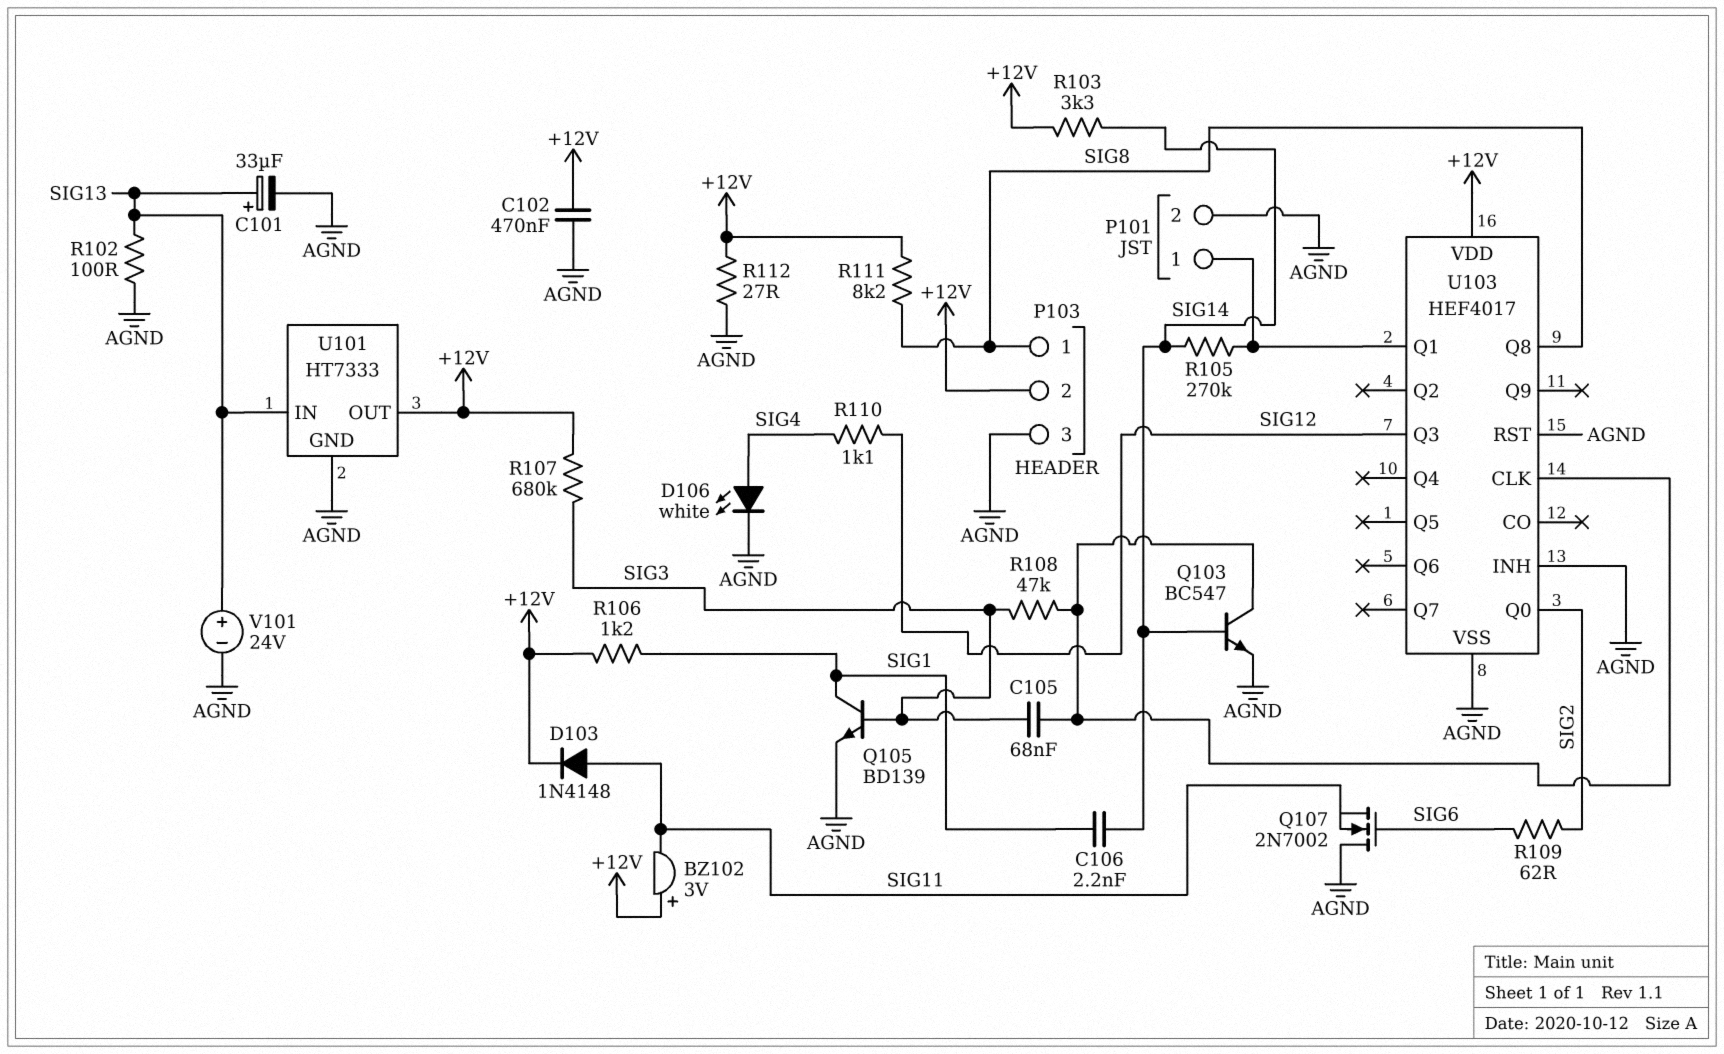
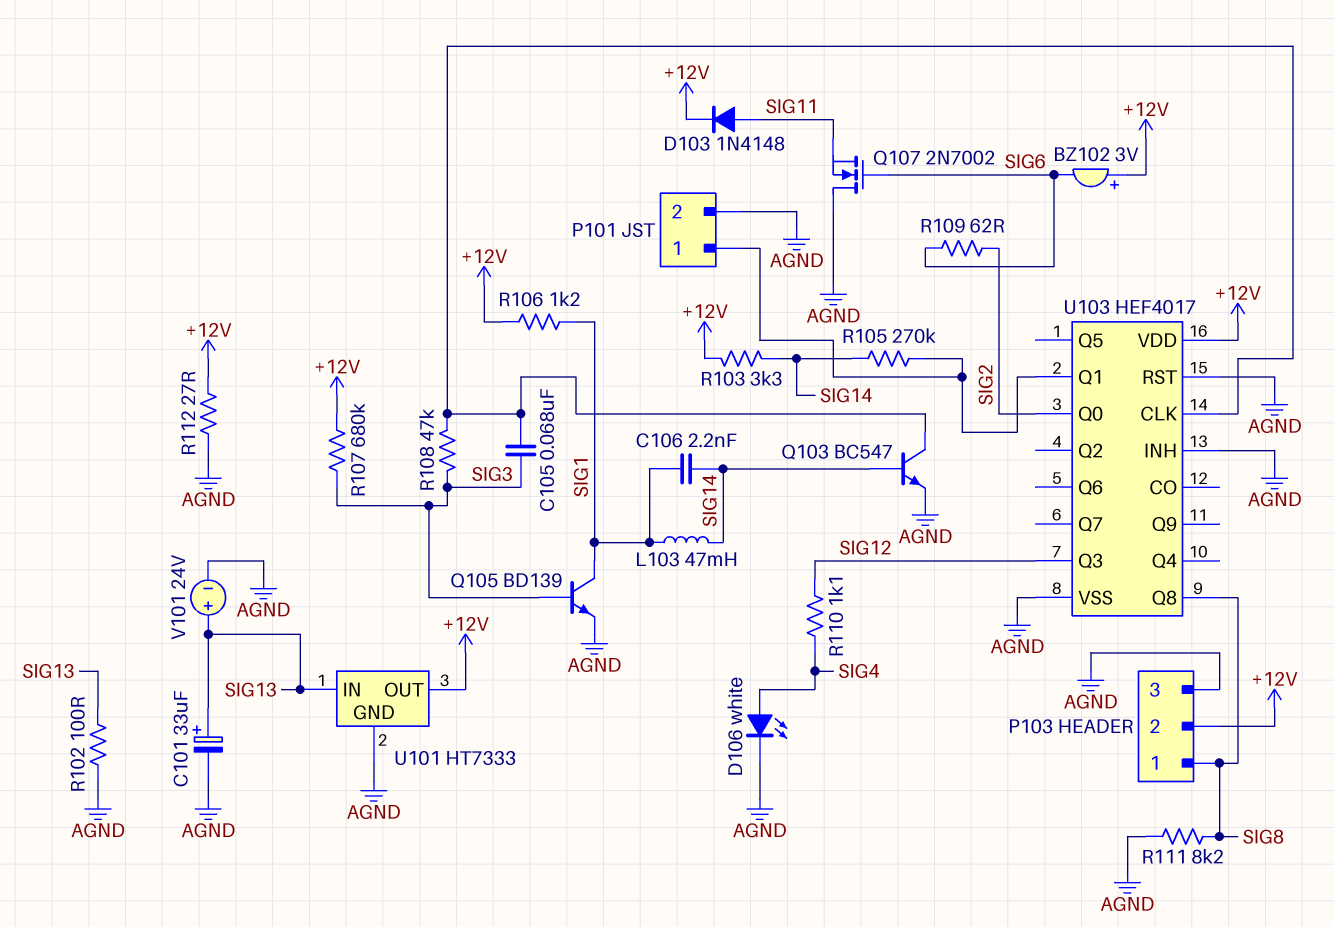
BZ102: buzzer 3V (plus +12V, minus SIG11) -> buzzer 3V (plus +12V, minus SIG6)
C102: 470nF (+12V, AGND) -> none
L103: none -> 47mH (SIG1, SIG14)
R111: 8.2k (+12V, SIG8) -> 8.2k (AGND, SIG8)

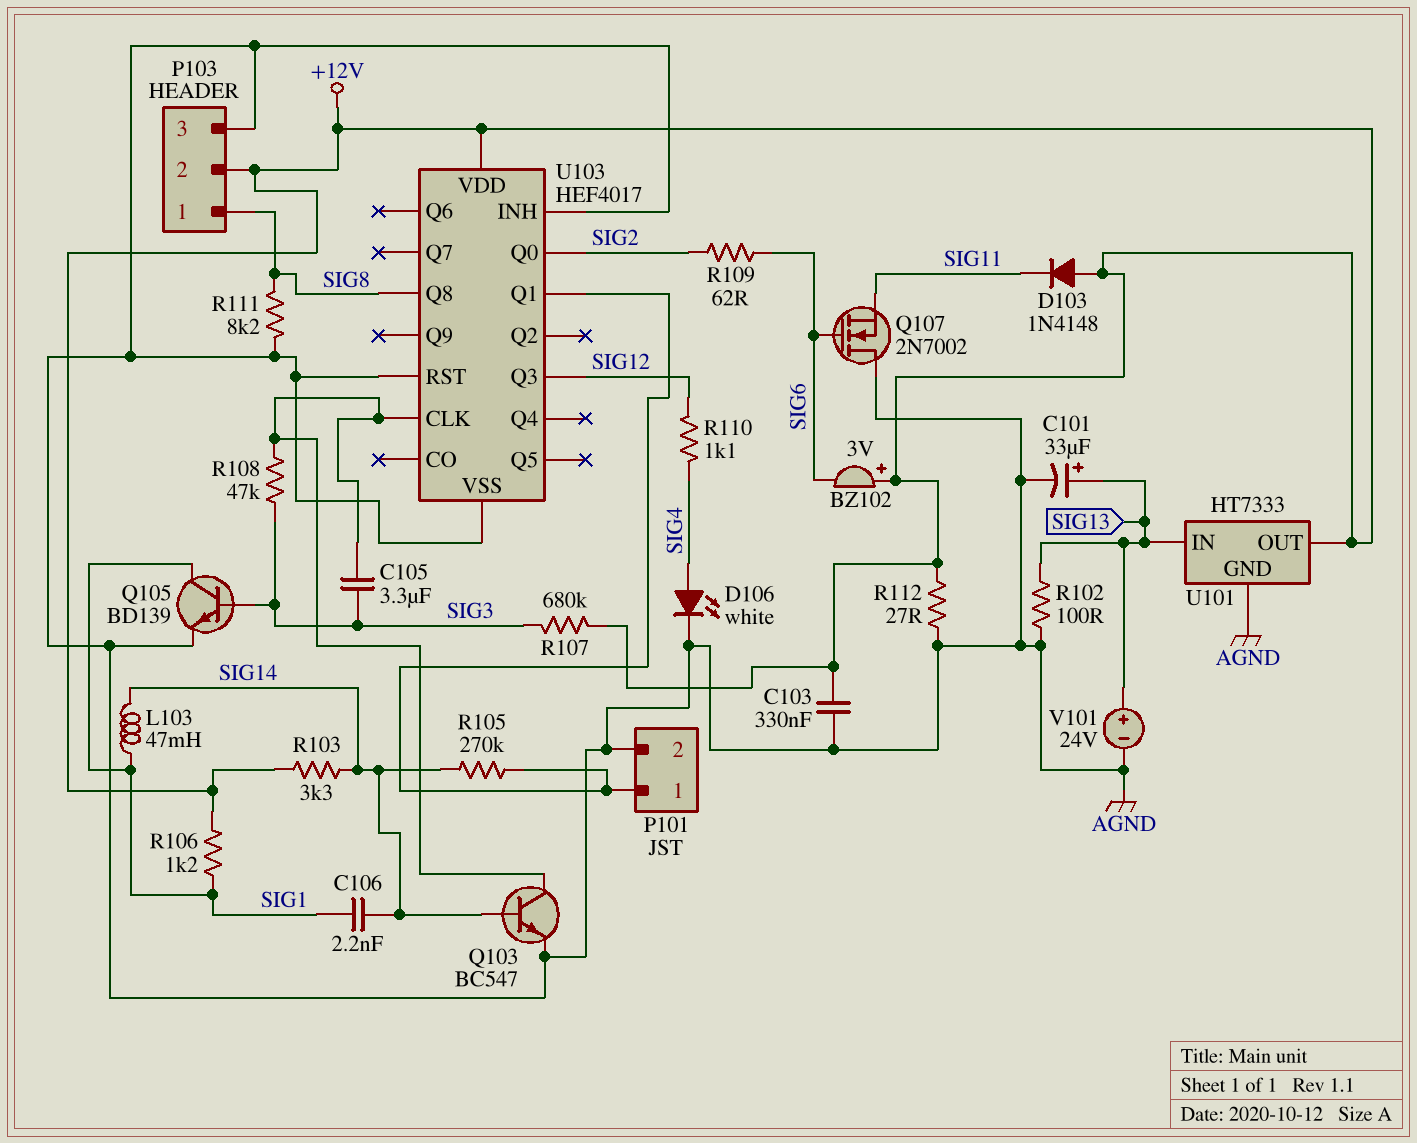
C103: none -> 330nF (+12V, AGND)
C105: 68nF (SIG3, U103/CLK) -> 3.3uF (SIG3, U103/CLK)
D103: diode 1N4148 (A SIG11, K +12V) -> diode 1N4148 (A +12V, K SIG11)

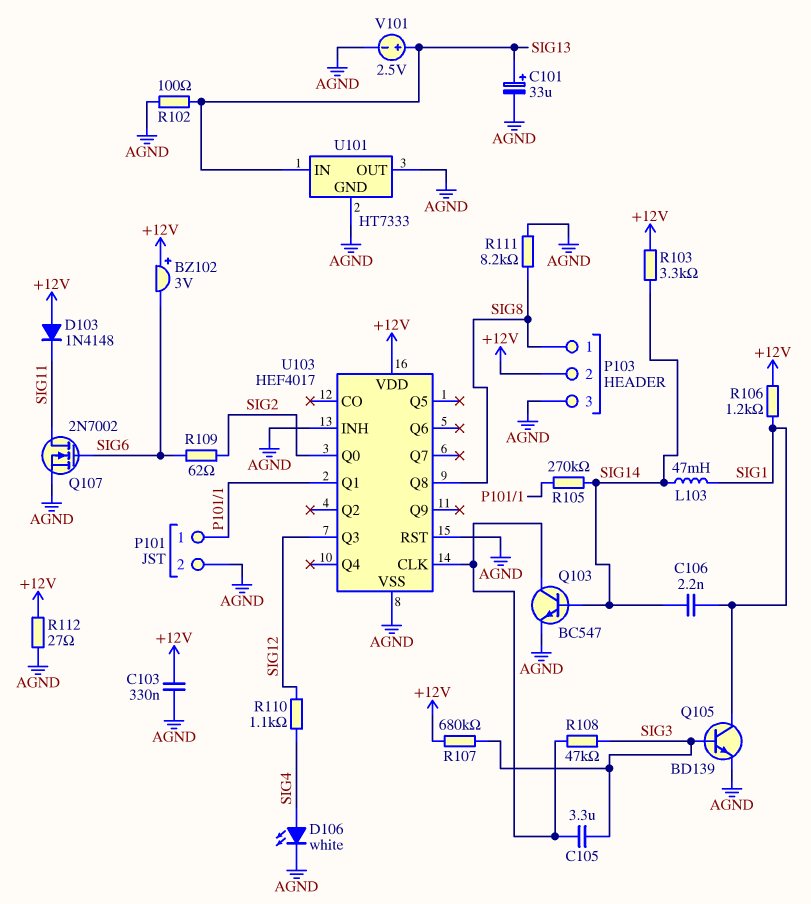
Q107: NMOS 2N7002 (G SIG6, D AGND, S SIG11) -> NMOS 2N7002 (G SIG6, D SIG11, S AGND)
U101 pin OUT: +12V -> AGND
V101: 24V (plus SIG13, minus AGND) -> 2.5V (plus SIG13, minus AGND)

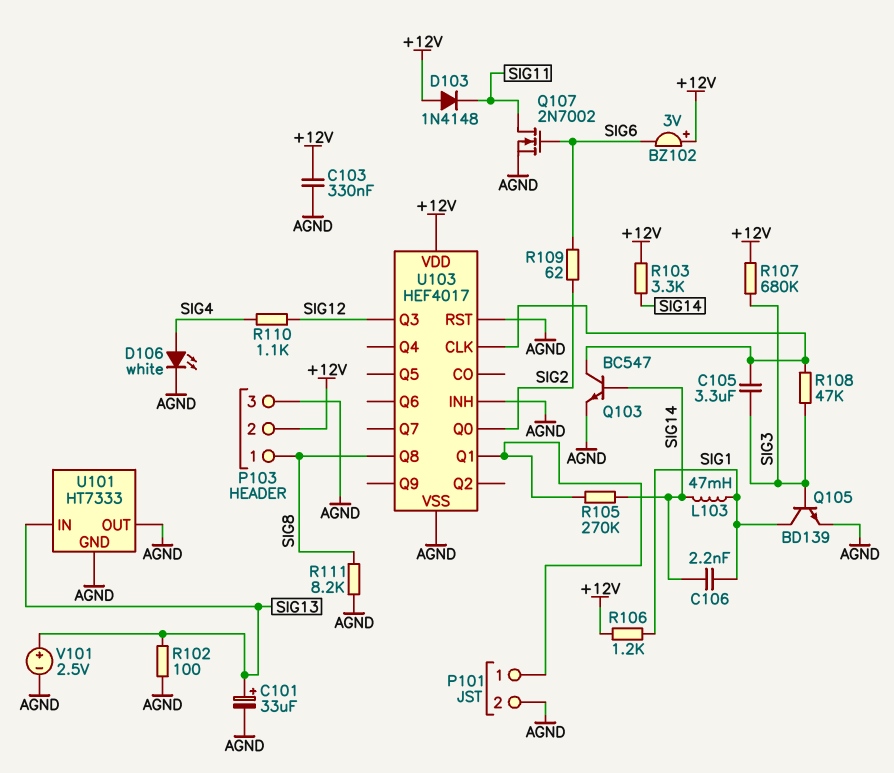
R112: 27 (+12V, AGND) -> none

